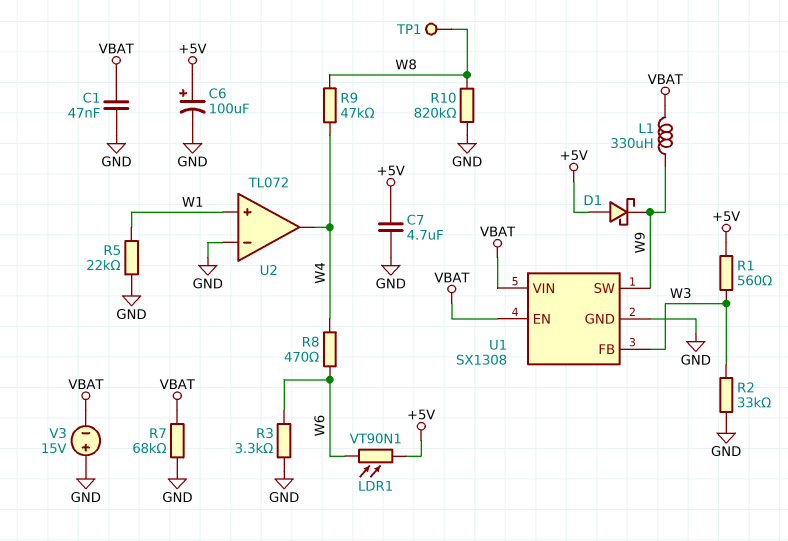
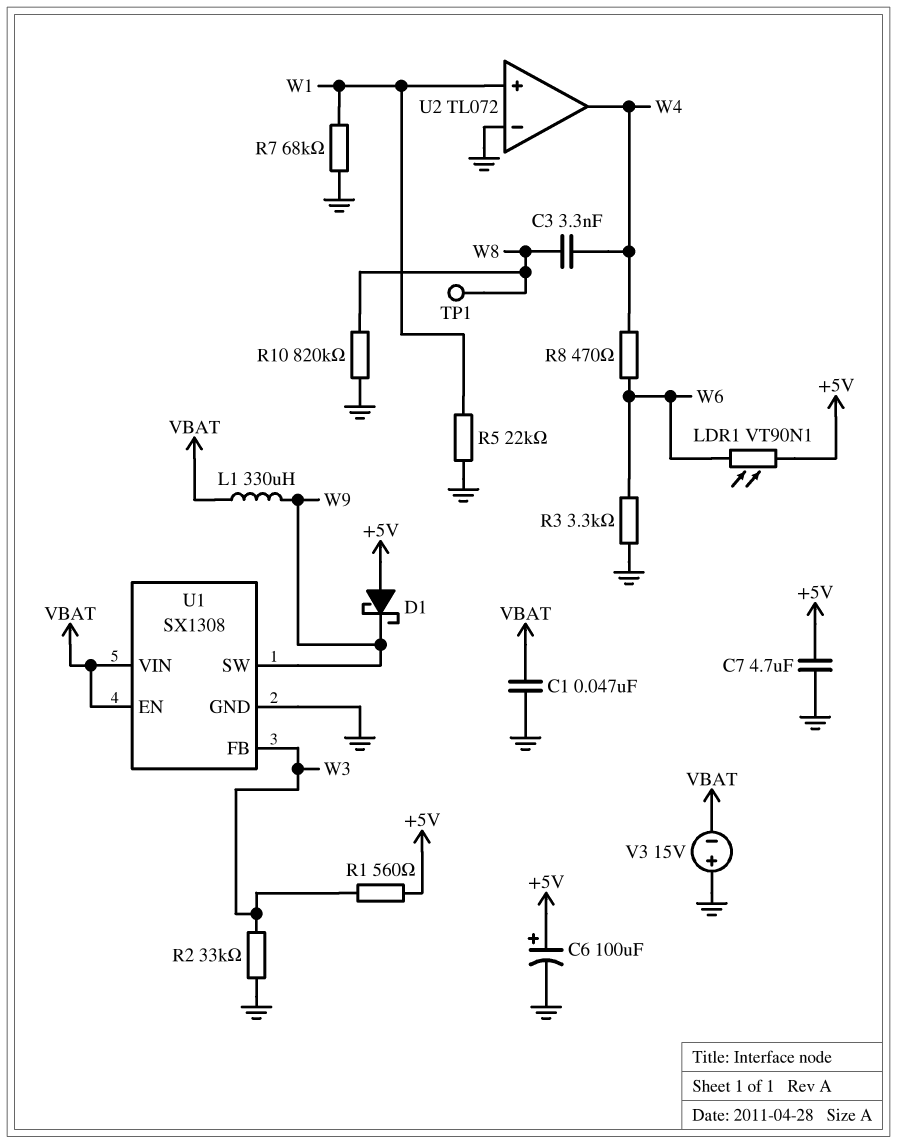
C3: none -> 3.3nF (W4, W8)
R7: 68k (GND, VBAT) -> 68k (GND, W1)
R9: 47k (W4, W8) -> none

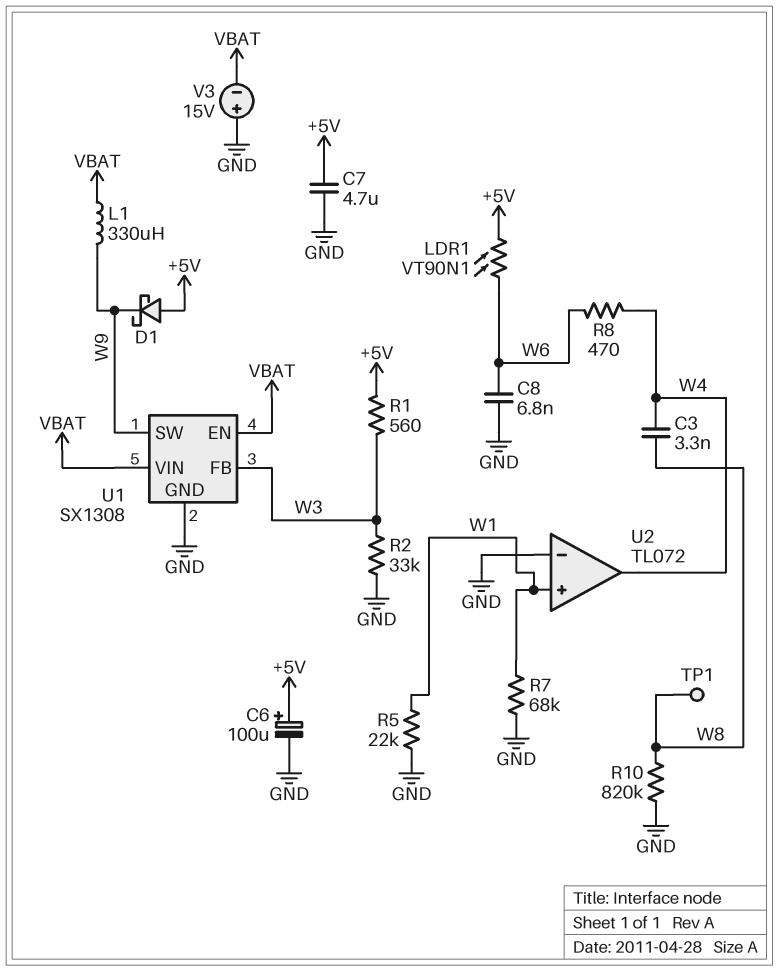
C1: 47nF (GND, VBAT) -> none
C8: none -> 6.8nF (GND, W6)
R3: 3.3k (GND, W6) -> none

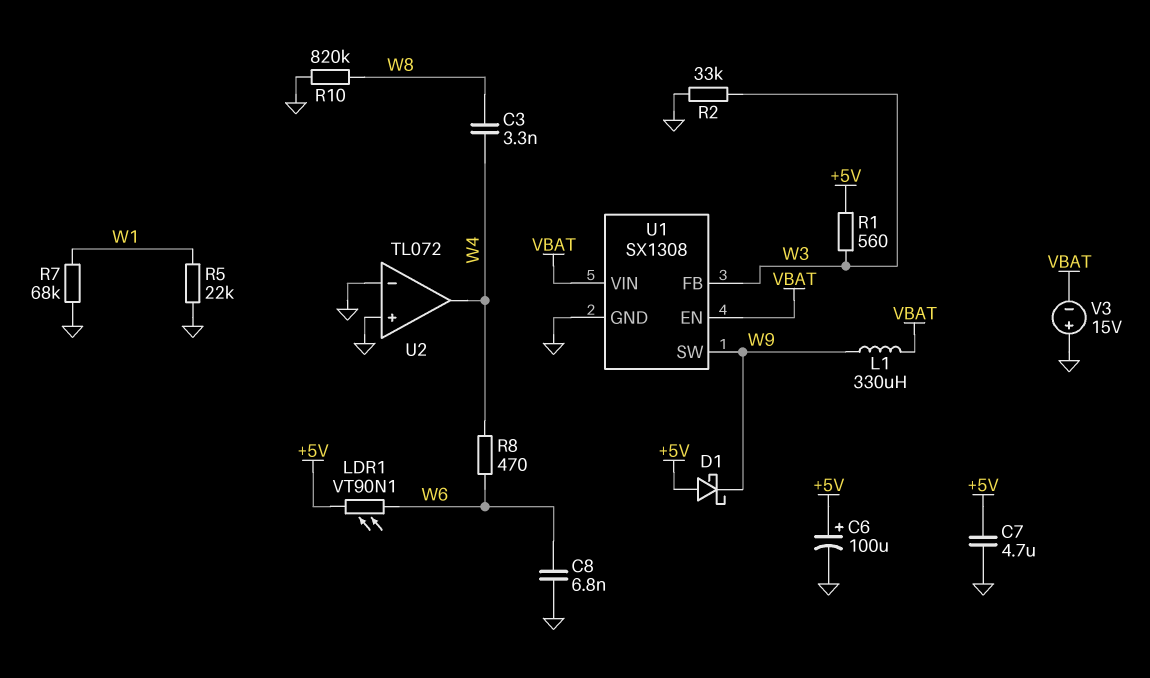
TP1: test point (W8) -> none
U2 pin in+: W1 -> GND

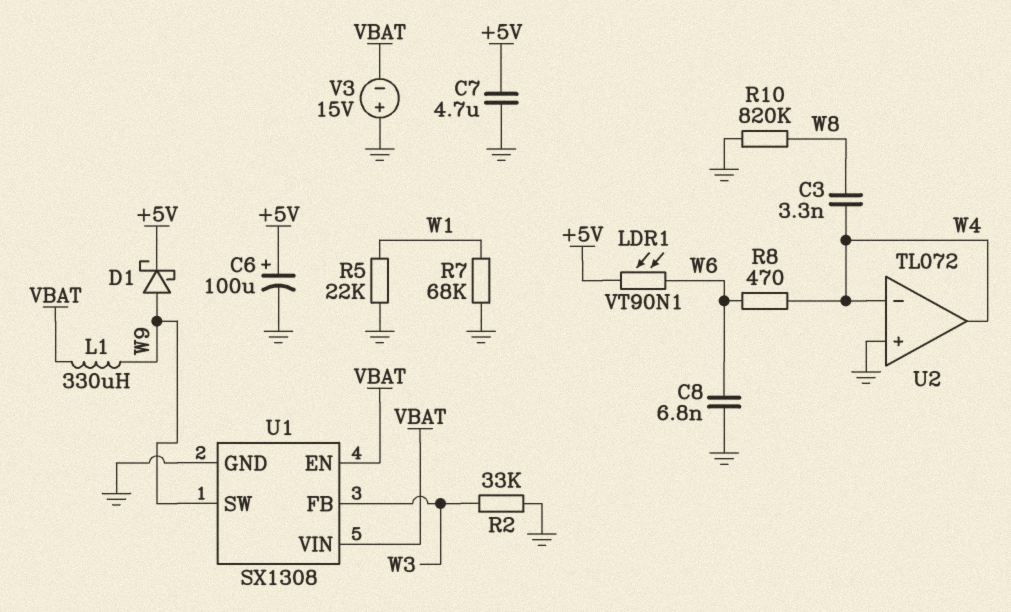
D1: schottky (A +5V, K W9) -> schottky (A W9, K +5V)
R1: 560 (+5V, W3) -> none
U2 pin in-: GND -> W4

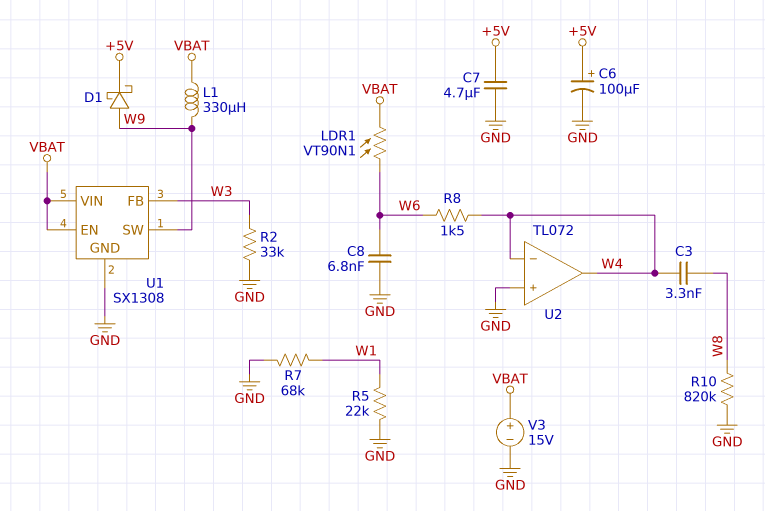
LDR1: VT90N1 (+5V, W6) -> VT90N1 (VBAT, W6)
R8: 470 (W4, W6) -> 1.5k (W4, W6)
V3: 15V (plus GND, minus VBAT) -> 15V (plus VBAT, minus GND)

